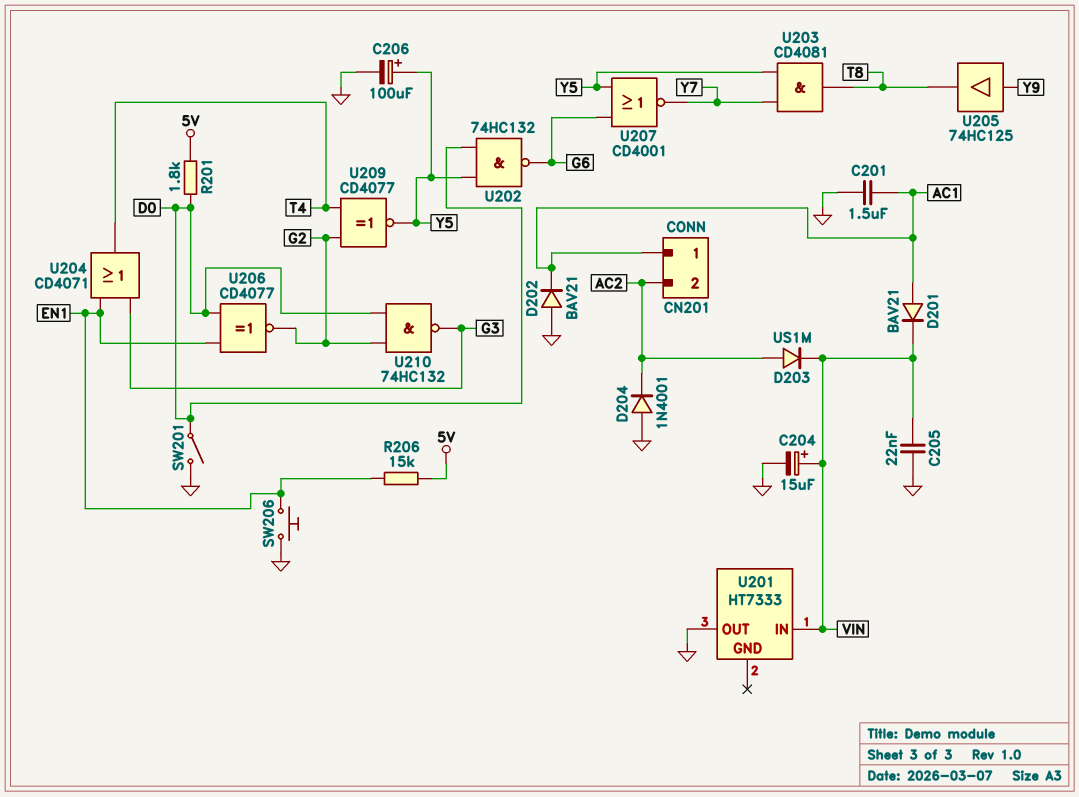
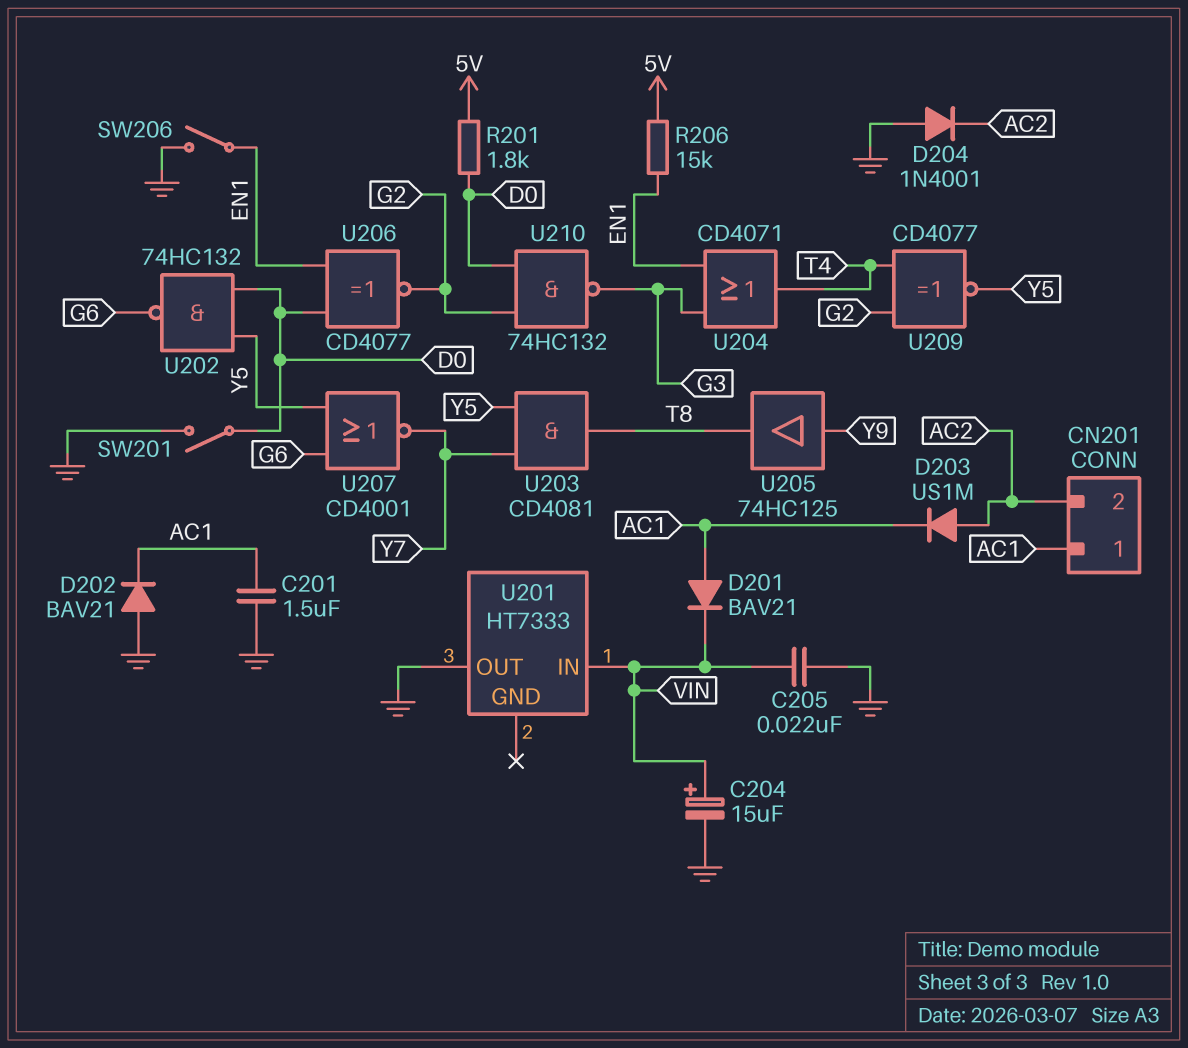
C206: 100uF (plus Y5, minus GND) -> none
D203: diode US1M (A AC2, K VIN) -> diode US1M (A AC2, K AC1)
SW206: button (EN1, GND) -> switch (EN1, GND)

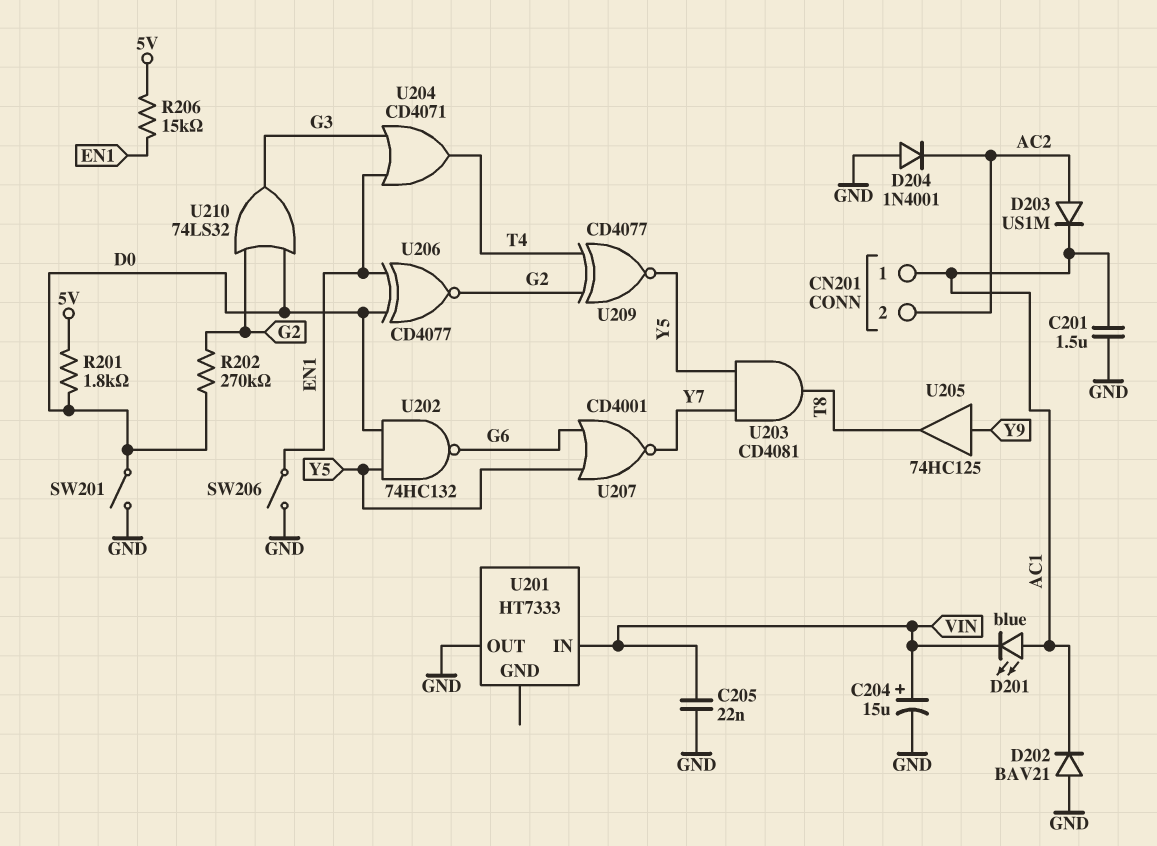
D201: diode BAV21 (A AC1, K VIN) -> LED blue (A AC1, K VIN)
R202: none -> 270k (D0, G2)
U210: NAND 74HC132 (in D0, in G2, out G3) -> OR 74LS32 (in D0, in G2, out G3)

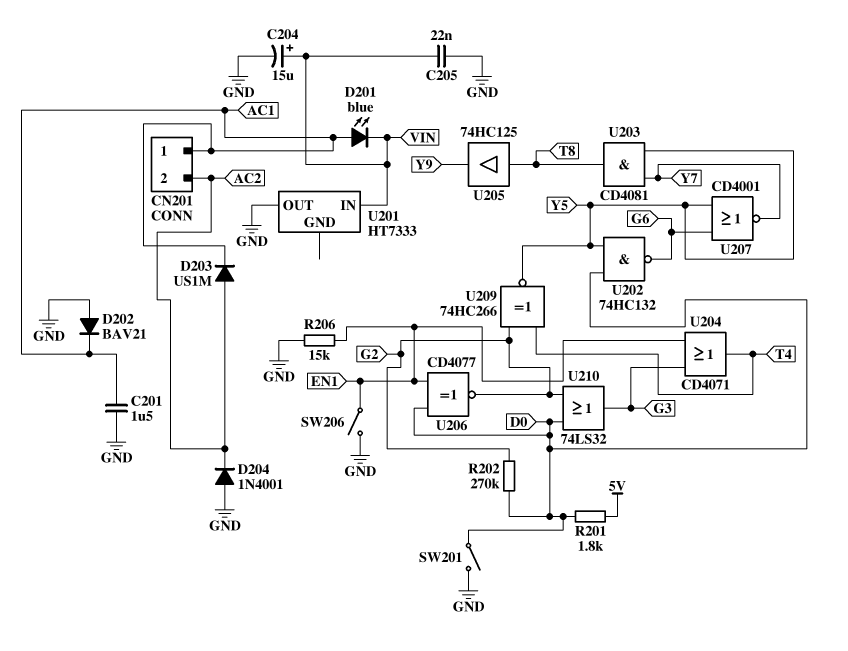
R206: 15k (5V, EN1) -> 15k (EN1, GND)
U205: buffer 74HC125 (in Y9, out T8) -> buffer 74HC125 (in T8, out Y9)
U209: XNOR CD4077 (in G2, in T4, out Y5) -> XNOR 74HC266 (in G2, in T4, out Y5)

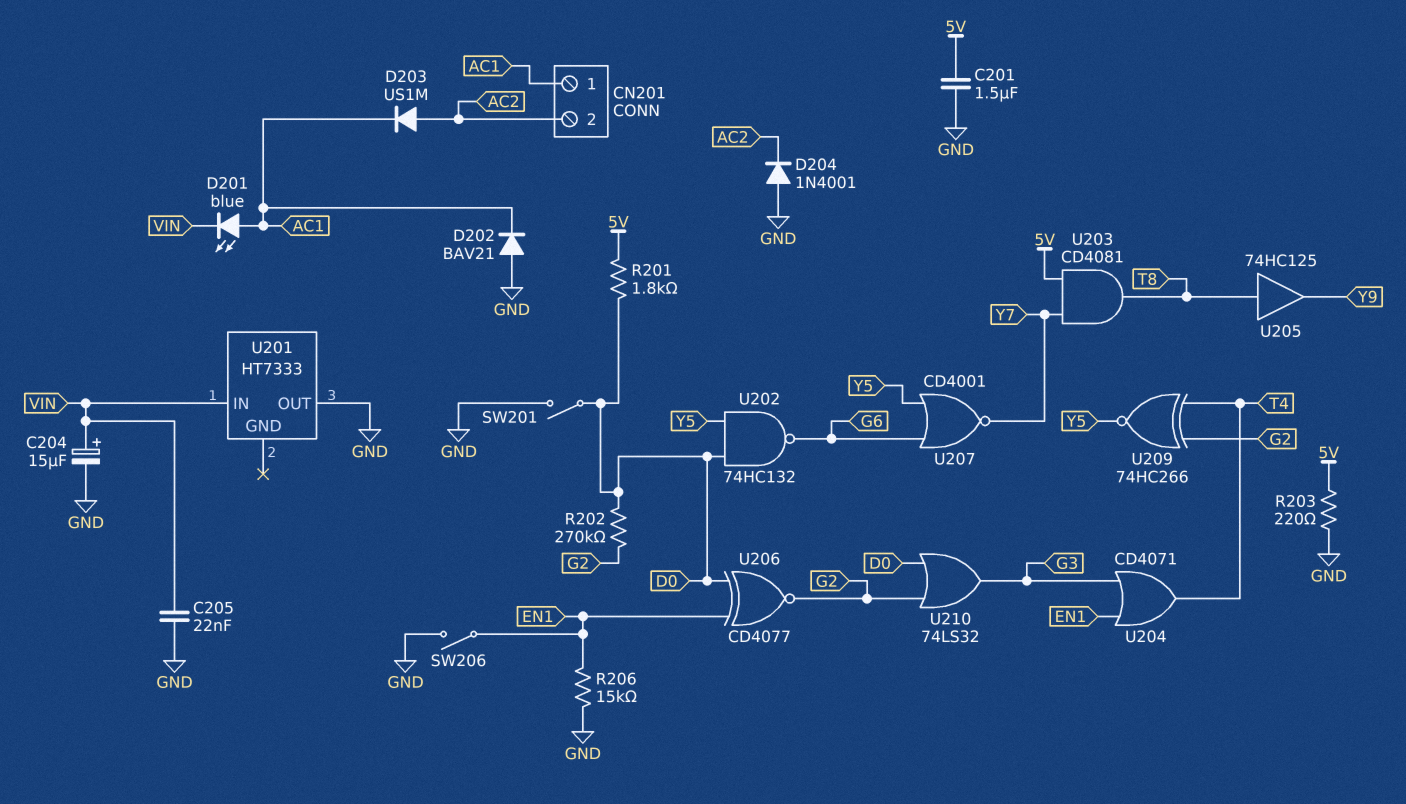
C201: 1.5uF (AC1, GND) -> 1.5uF (5V, GND)
R203: none -> 220 (5V, GND)
U203: AND CD4081 (in Y5, in Y7, out T8) -> AND CD4081 (in 5V, in Y7, out T8)

